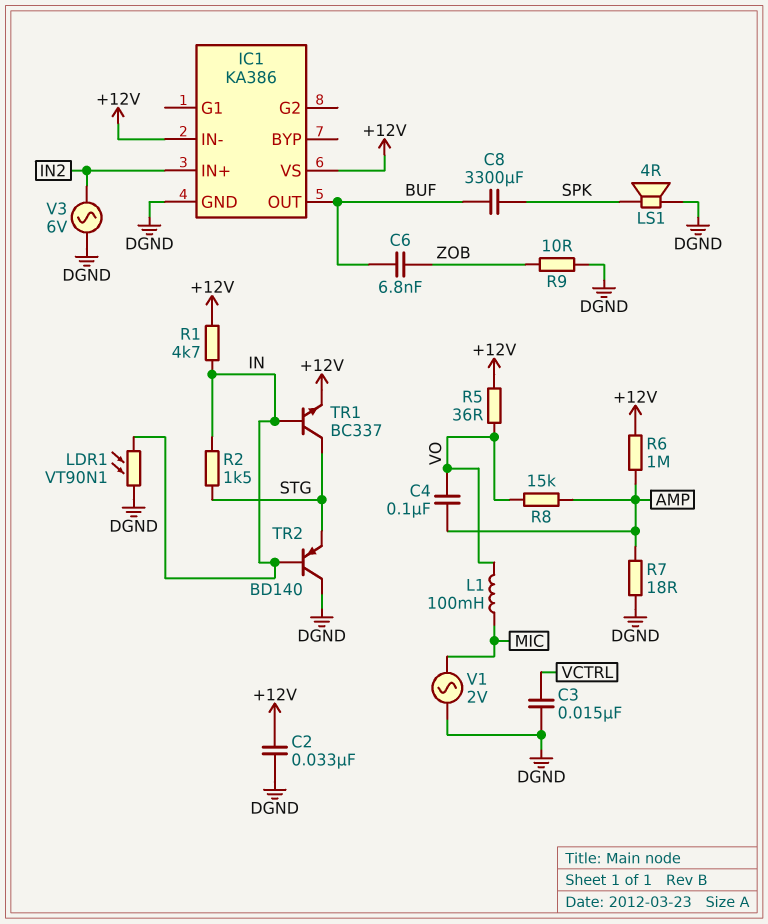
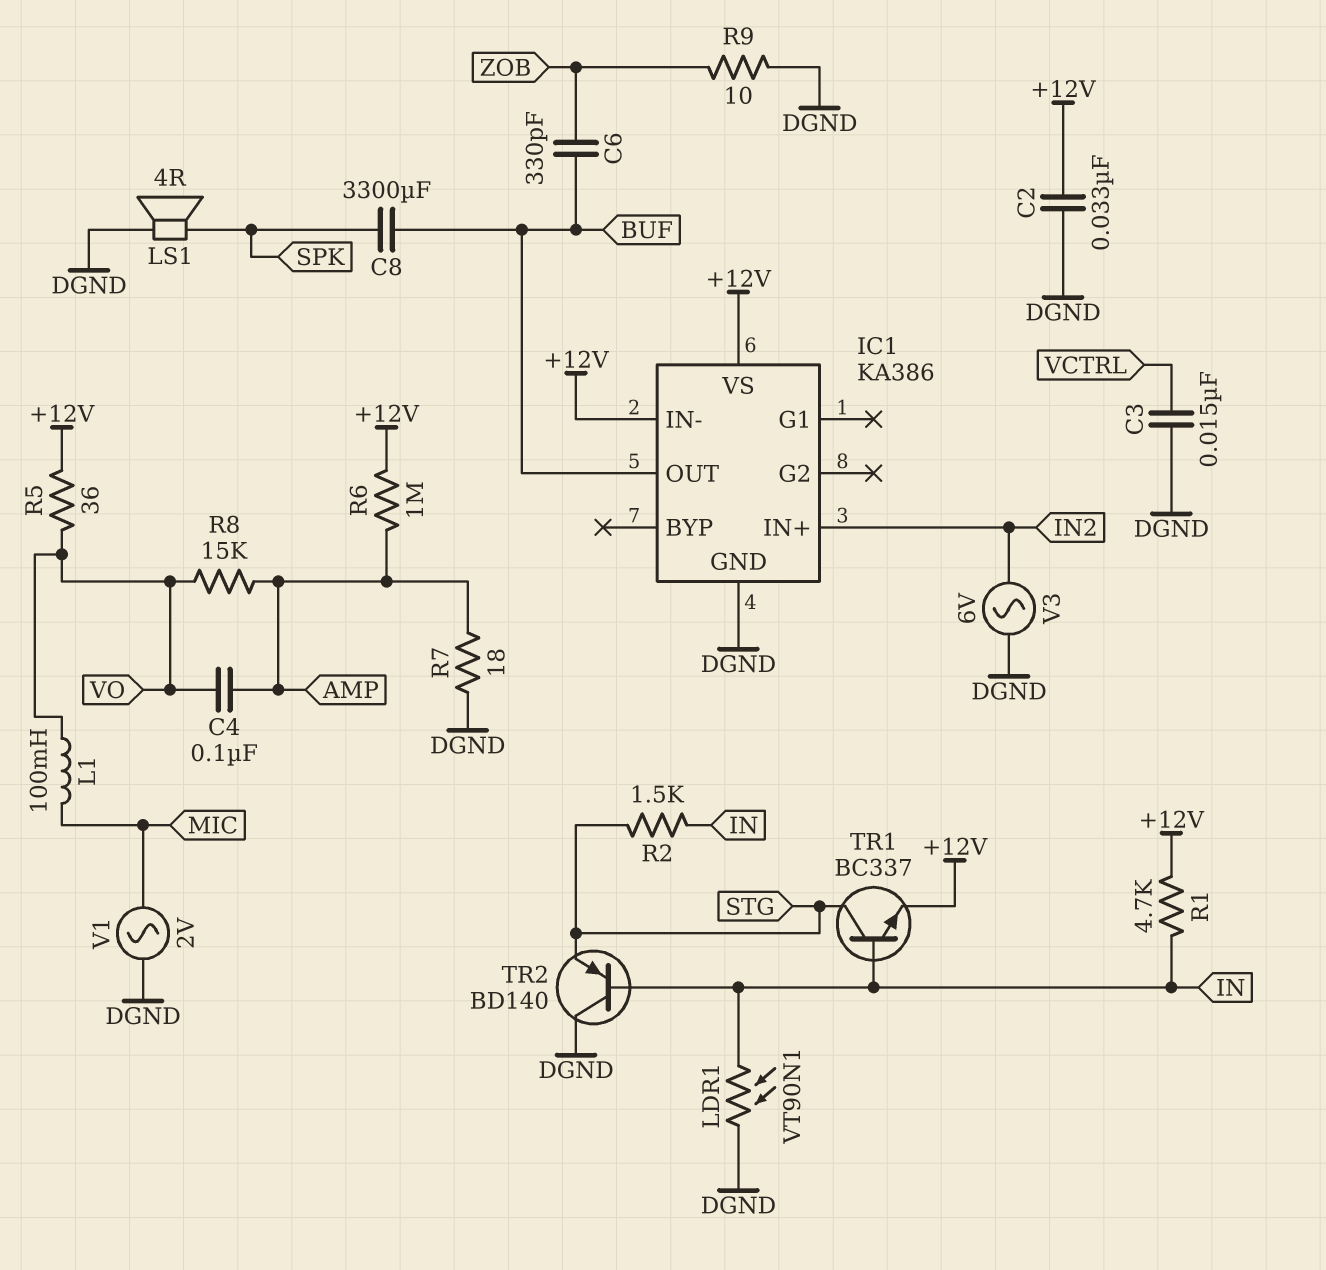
C6: 6.8nF (BUF, ZOB) -> 330pF (BUF, ZOB)

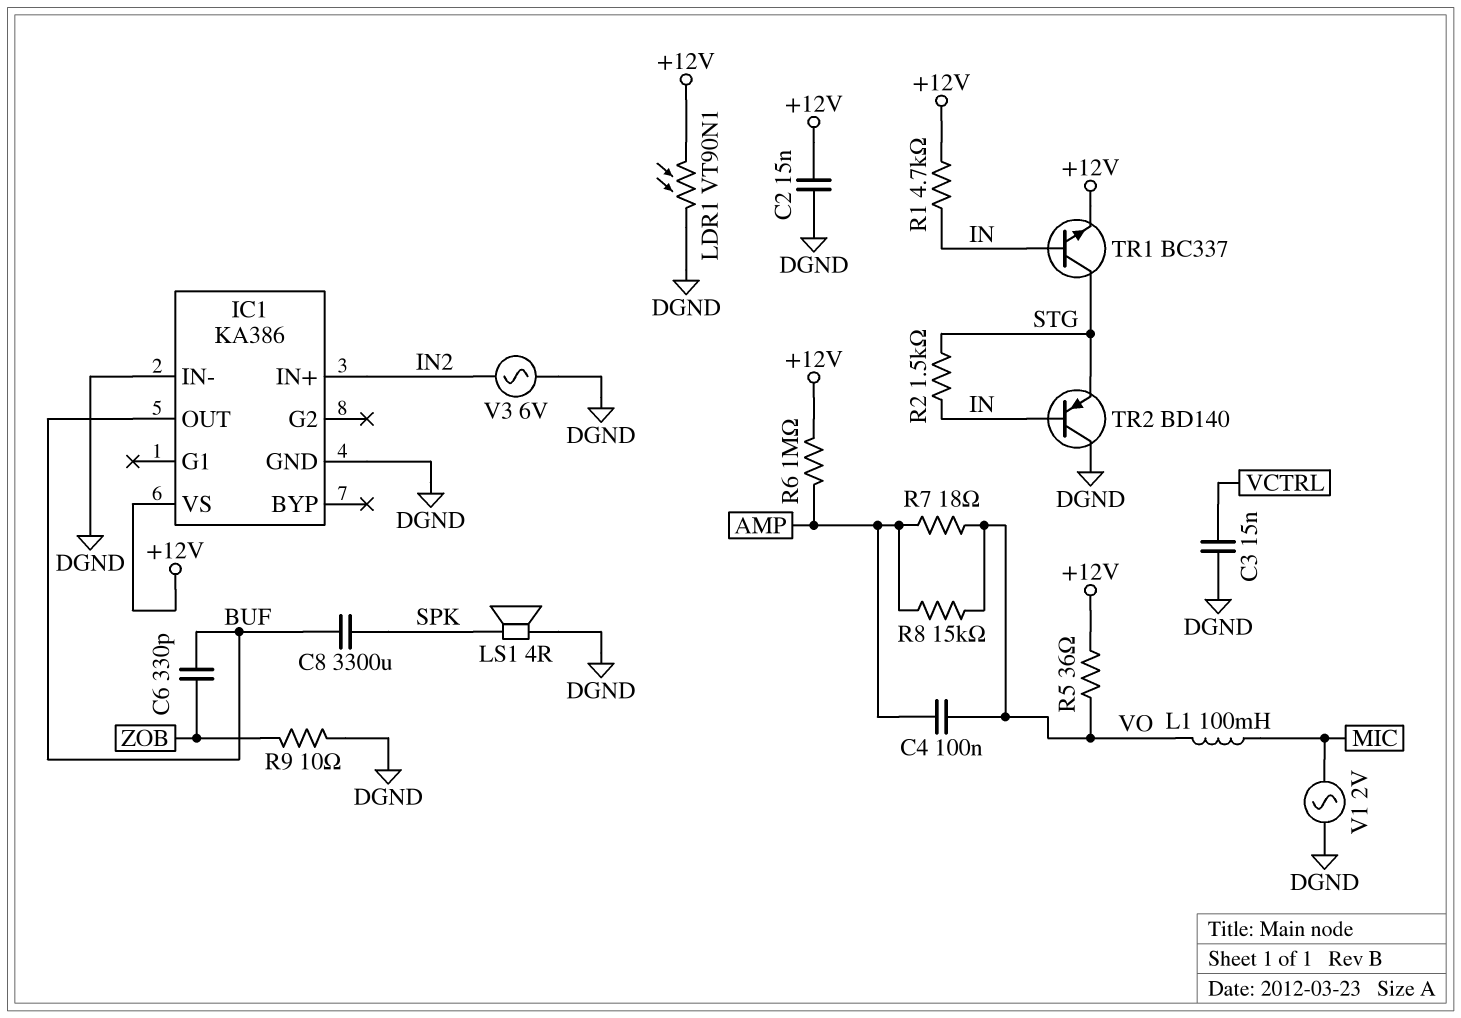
C2: 33nF (+12V, DGND) -> 15nF (+12V, DGND)
IC1 pin IN-: +12V -> DGND
LDR1: VT90N1 (DGND, IN) -> VT90N1 (+12V, DGND)
R7: 18 (AMP, DGND) -> 18 (AMP, VO)

